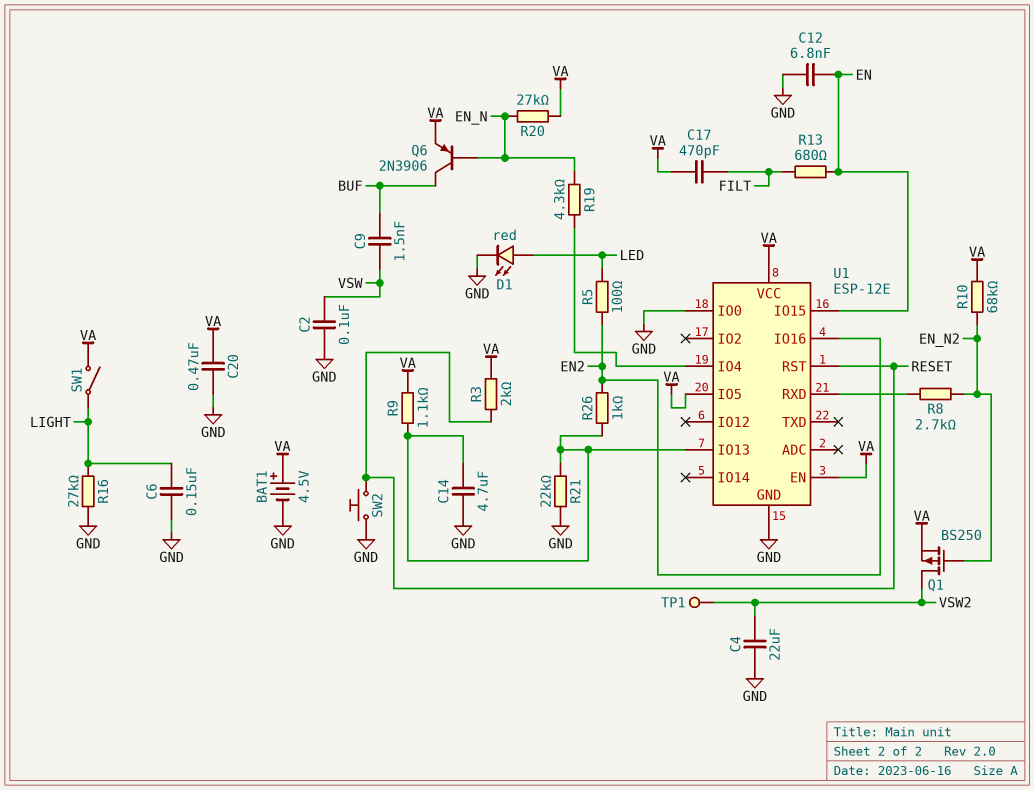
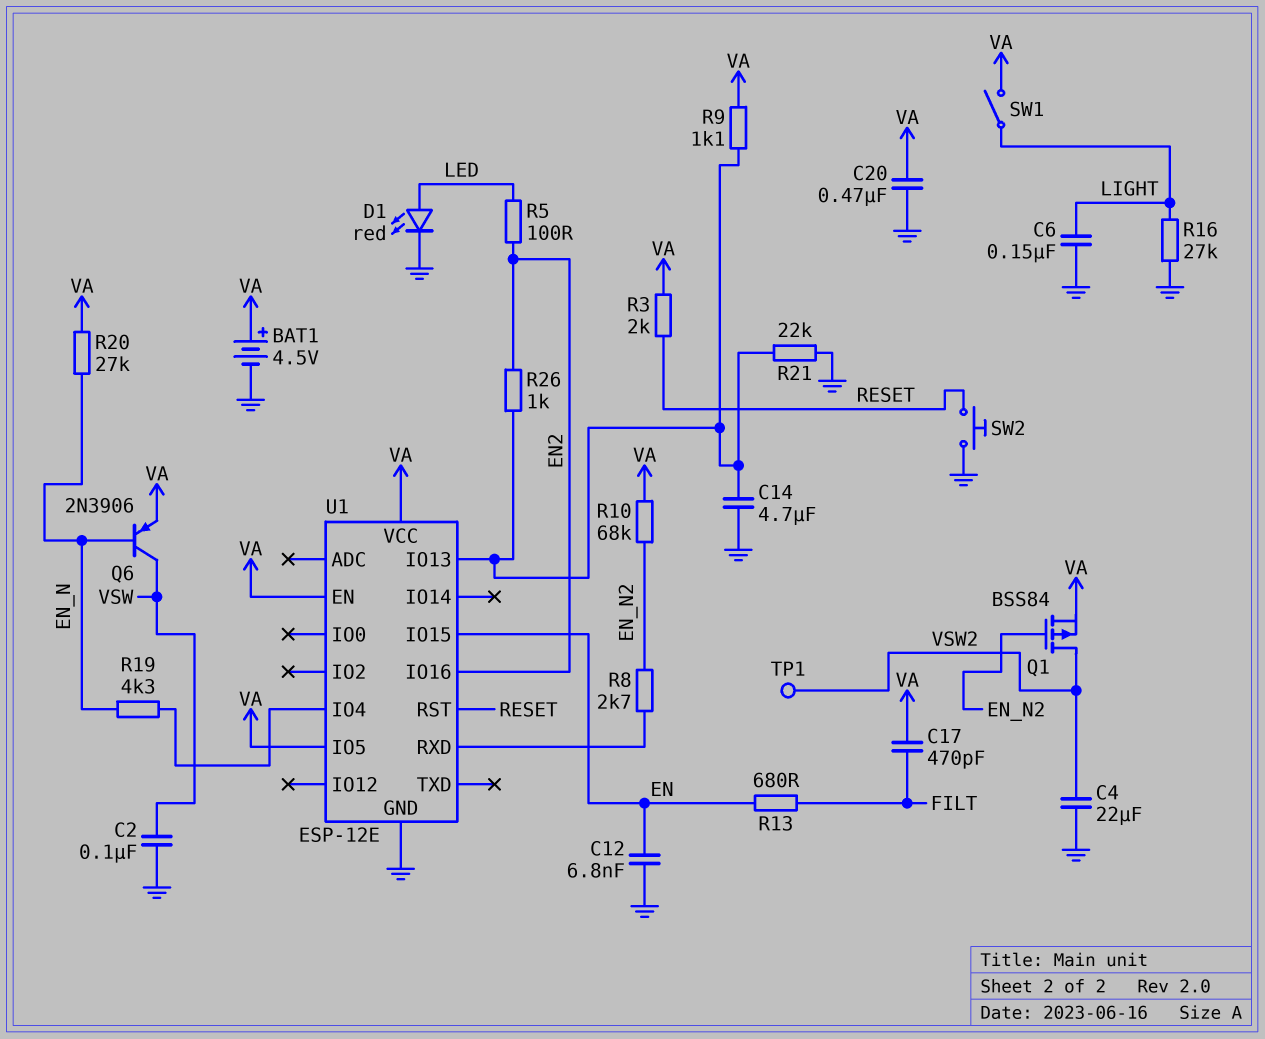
C9: 1.5nF (BUF, VSW) -> none
Q1: PMOS BS250 (G EN_N2, D VSW2, S VA) -> PMOS BSS84 (G EN_N2, D VSW2, S VA)
Q6: PNP 2N3906 (B EN_N, C BUF, E VA) -> PNP 2N3906 (B EN_N, C VSW, E VA)
U1 pin IO0: GND -> none

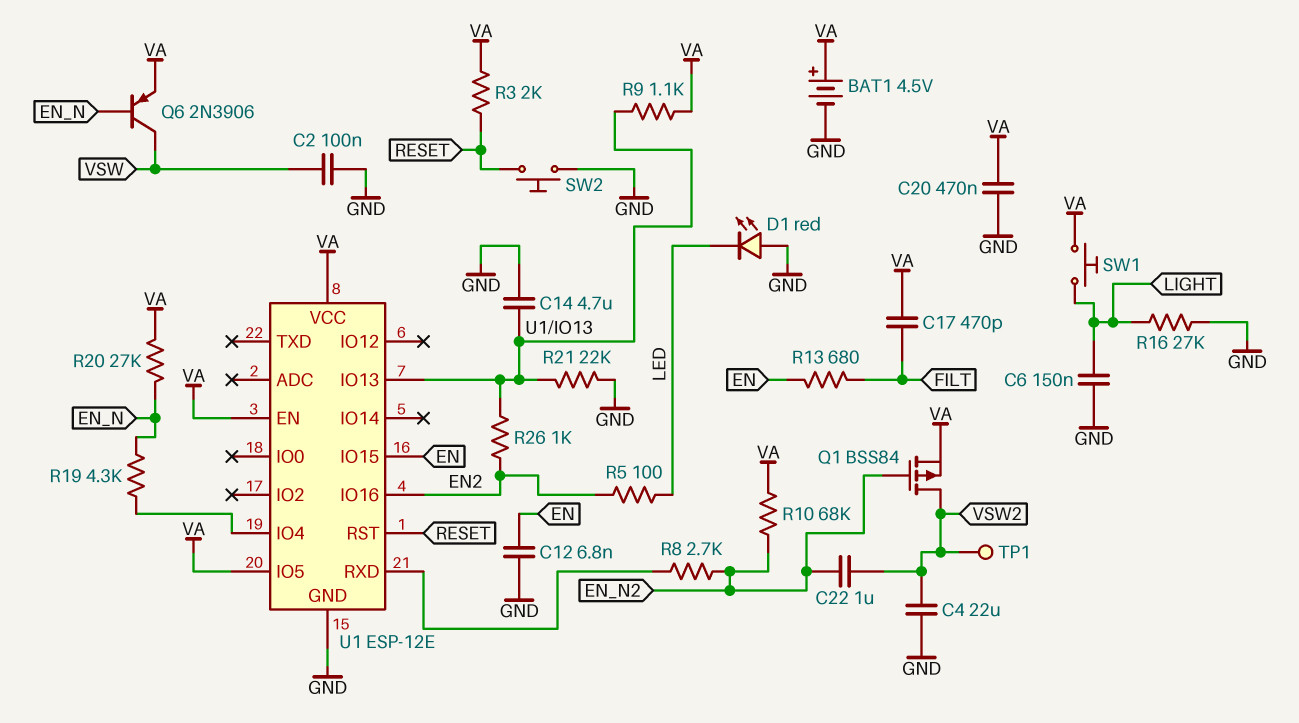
C22: none -> 1uF (EN_N2, VSW2)
D1: LED red (A LED, K GND) -> LED red (A GND, K LED)
SW1: switch (LIGHT, VA) -> button (LIGHT, VA)

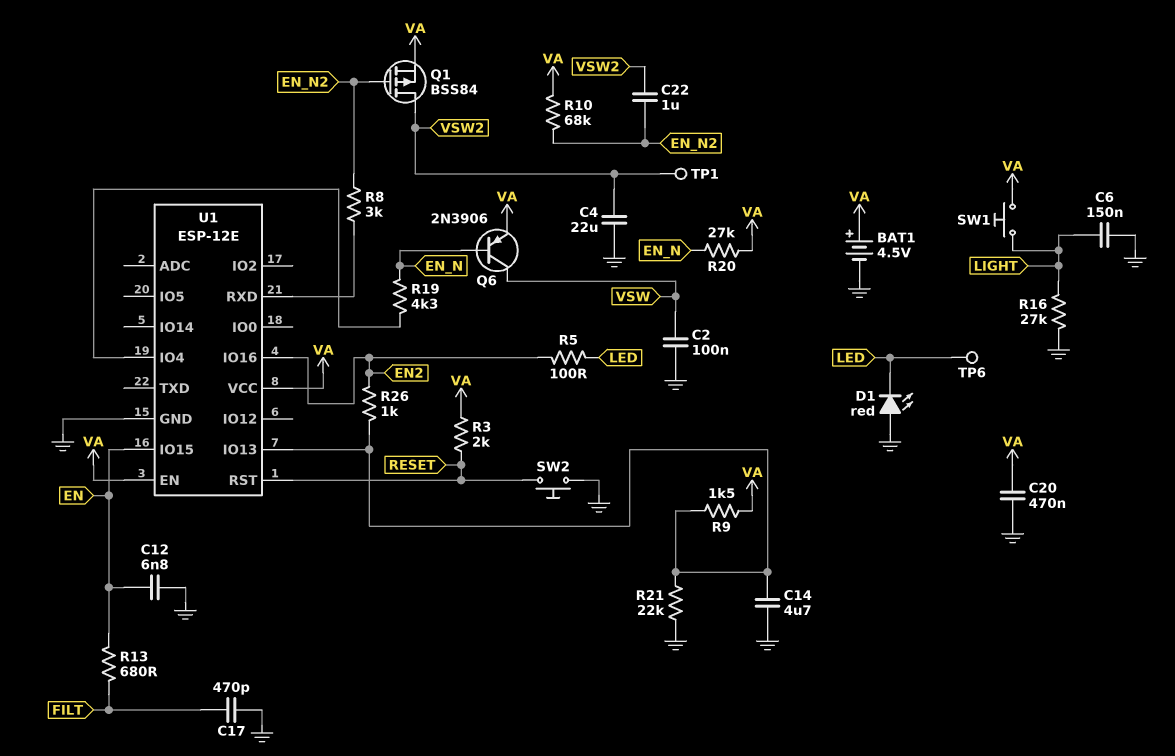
C17: 470pF (FILT, VA) -> 470pF (FILT, GND)
R8: 2.7k (EN_N2, U1/RXD) -> 3k (EN_N2, U1/RXD)
R9: 1.1k (U1/IO13, VA) -> 1.5k (U1/IO13, VA)
TP6: none -> test point (LED)
U1 pin IO5: VA -> none

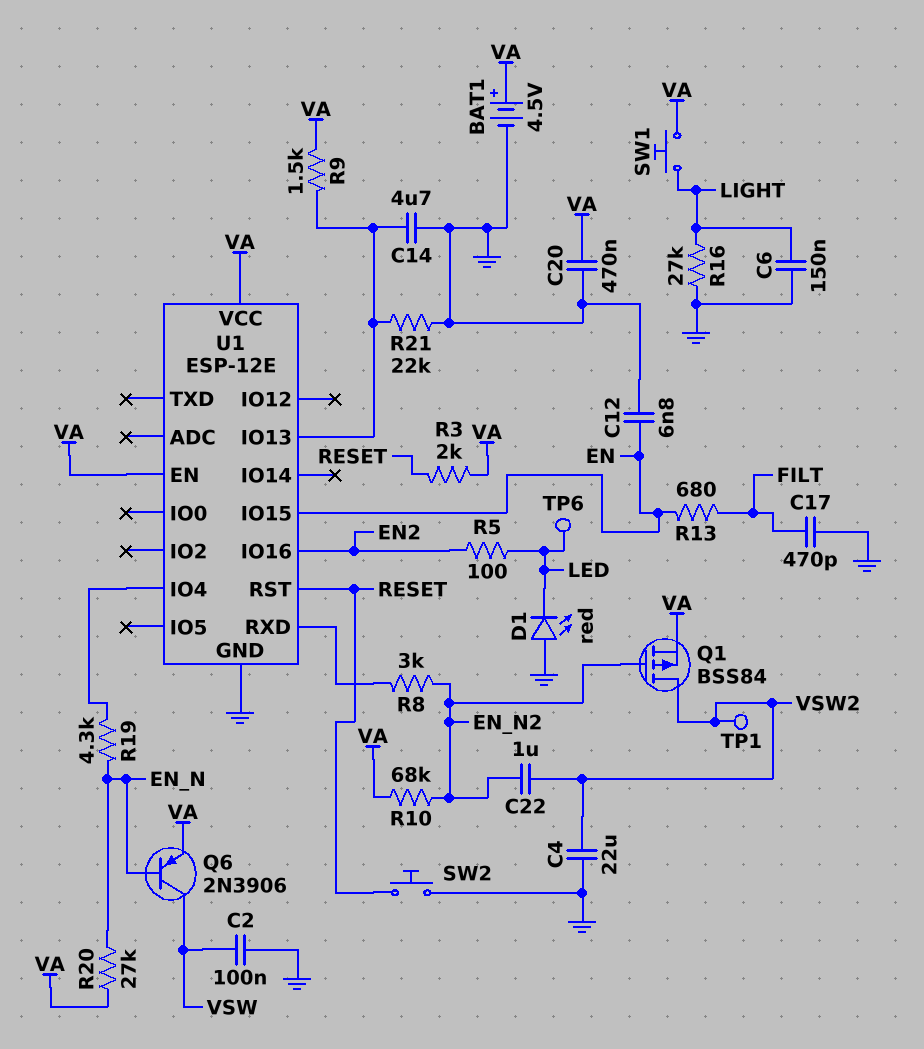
R26: 1k (EN2, U1/IO13) -> none

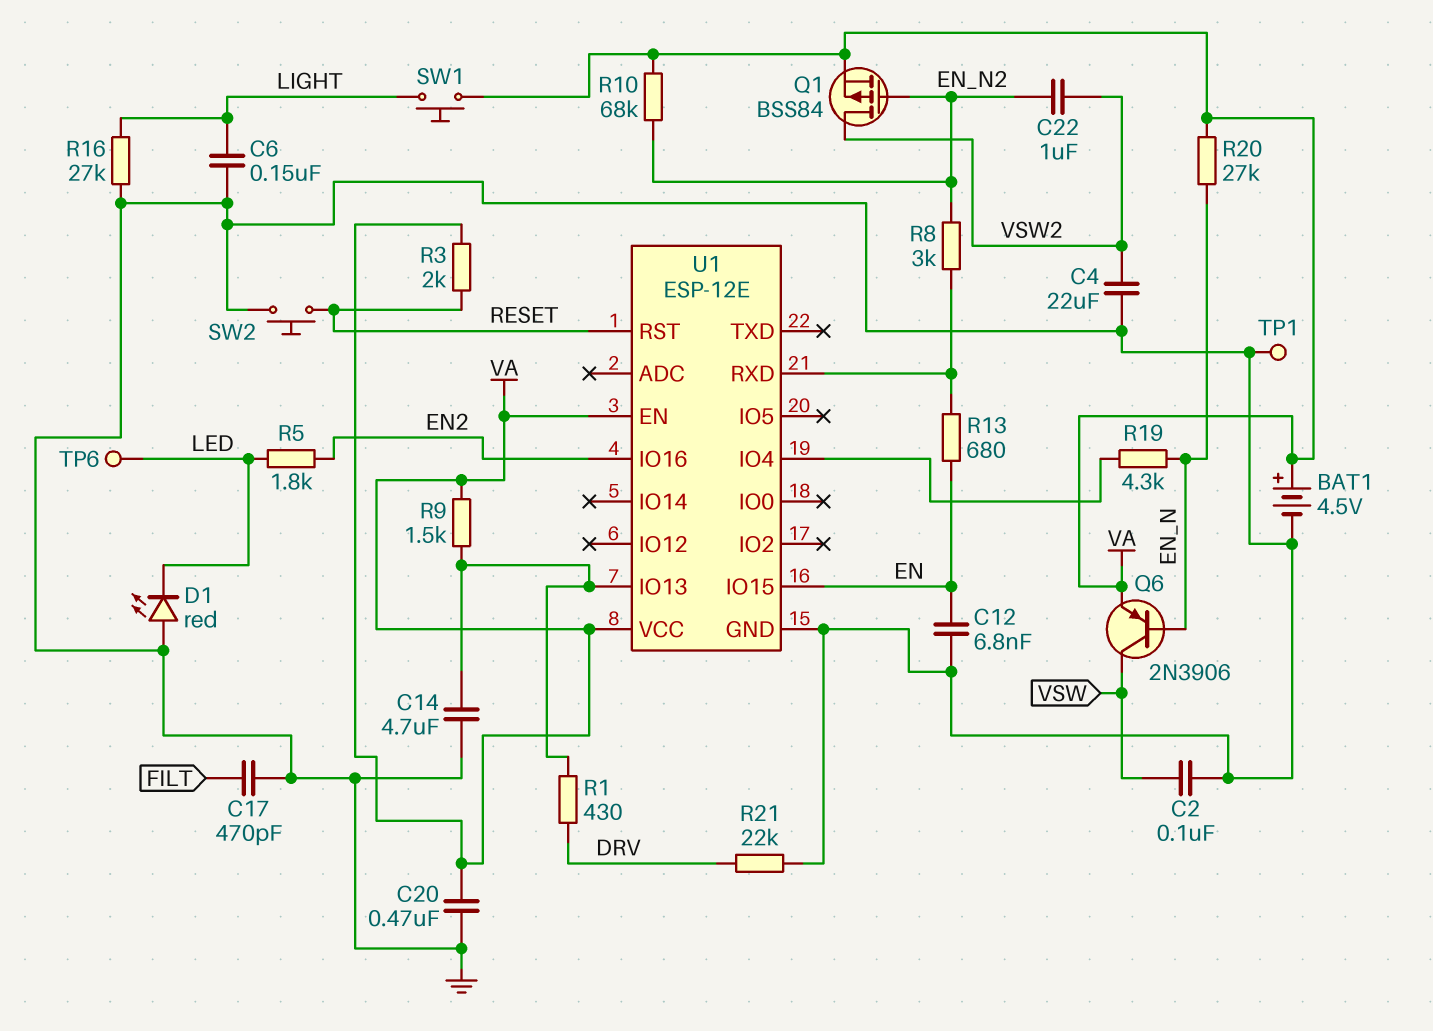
R1: none -> 430 (DRV, U1/IO13)
R5: 100 (EN2, LED) -> 1.8k (EN2, LED)
R13: 680 (EN, FILT) -> 680 (EN, U1/RXD)
R21: 22k (GND, U1/IO13) -> 22k (DRV, GND)
TP1: test point (VSW2) -> test point (GND)

